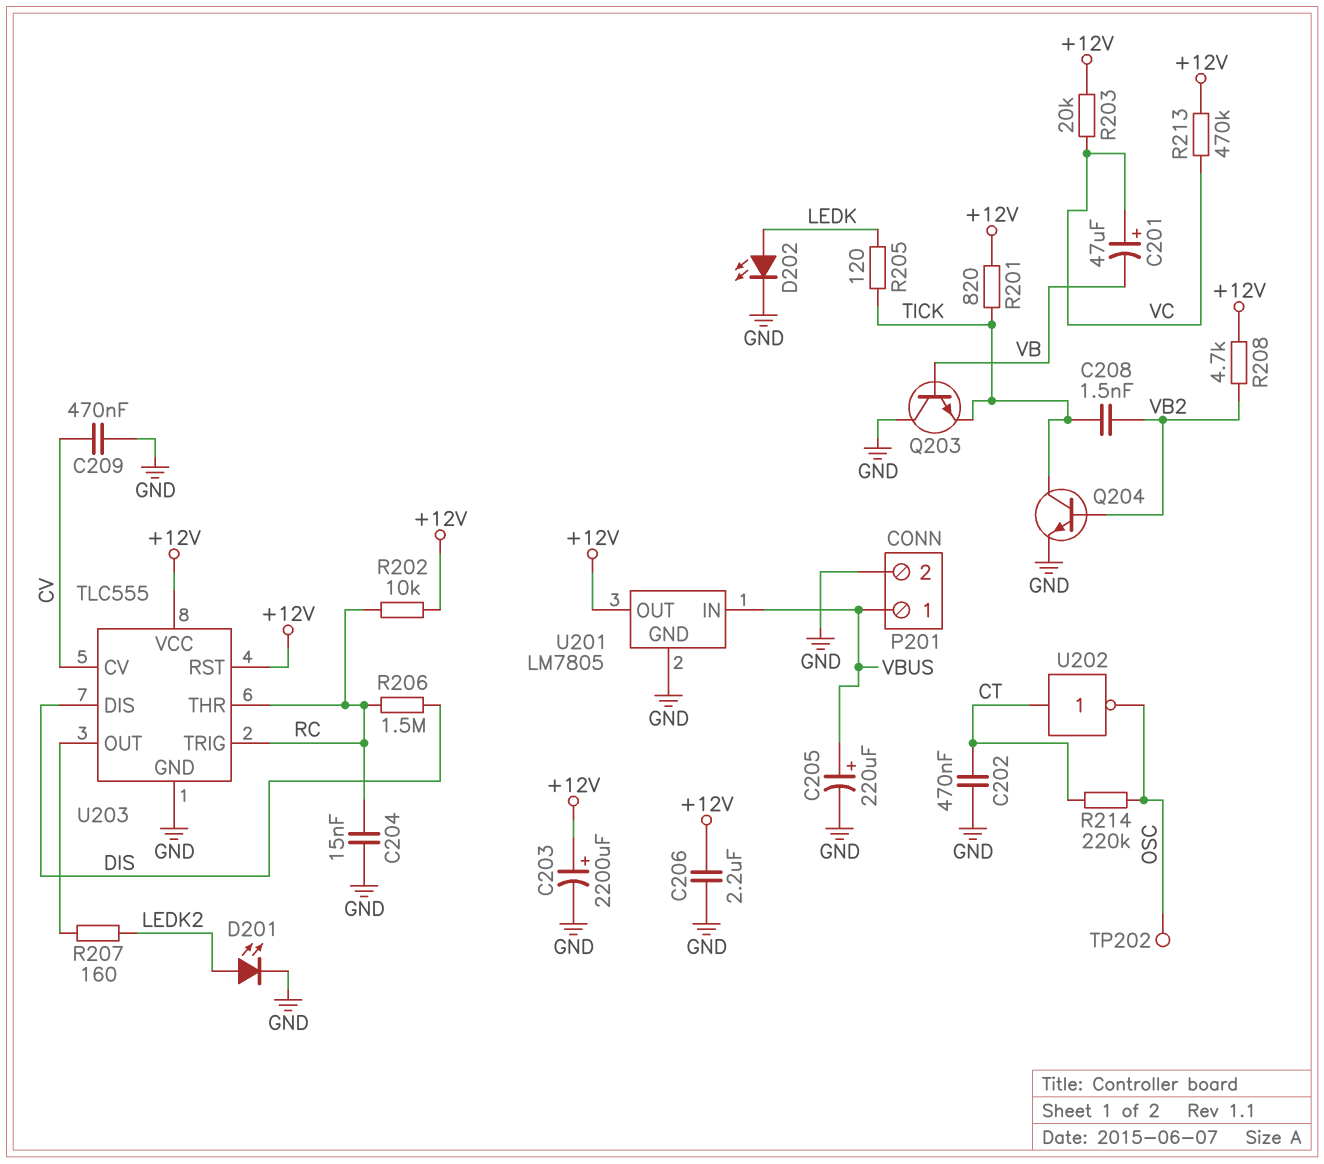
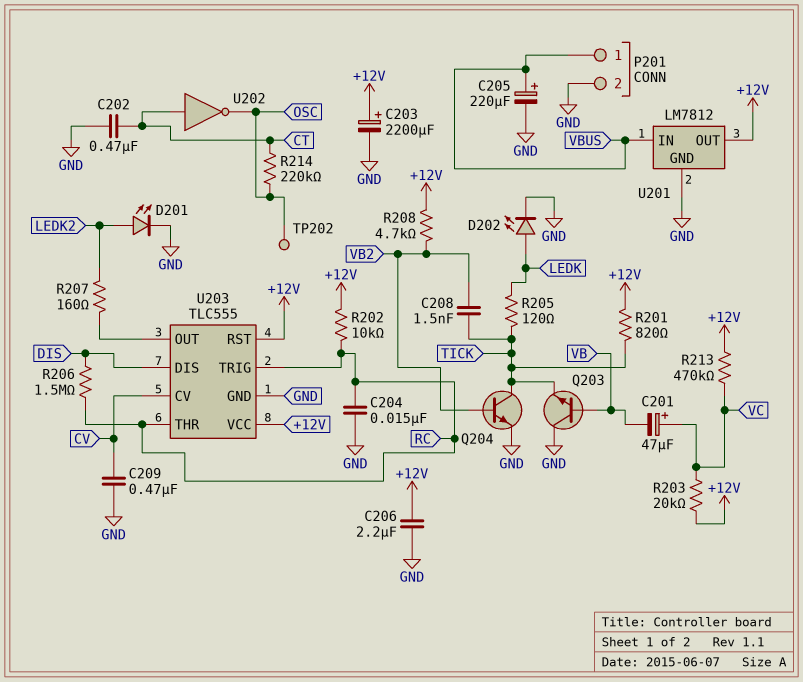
U201: LM7805 -> LM7812

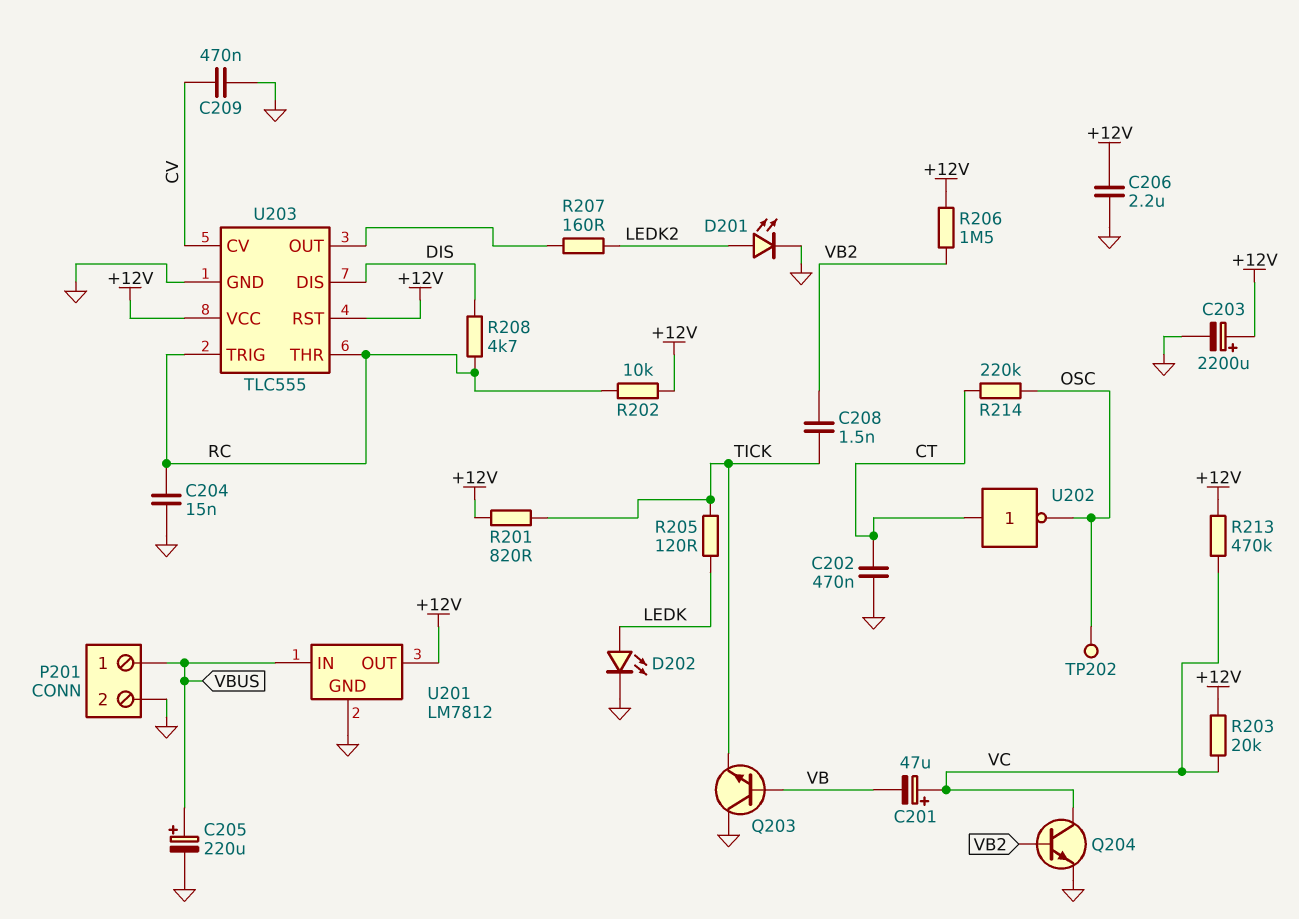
Q204: NPN (B VB2, C TICK, E GND) -> NPN (B VB2, C VC, E GND)
R206: 1.5M (DIS, RC) -> 1.5M (+12V, VB2)
R208: 4.7k (+12V, VB2) -> 4.7k (DIS, RC)

